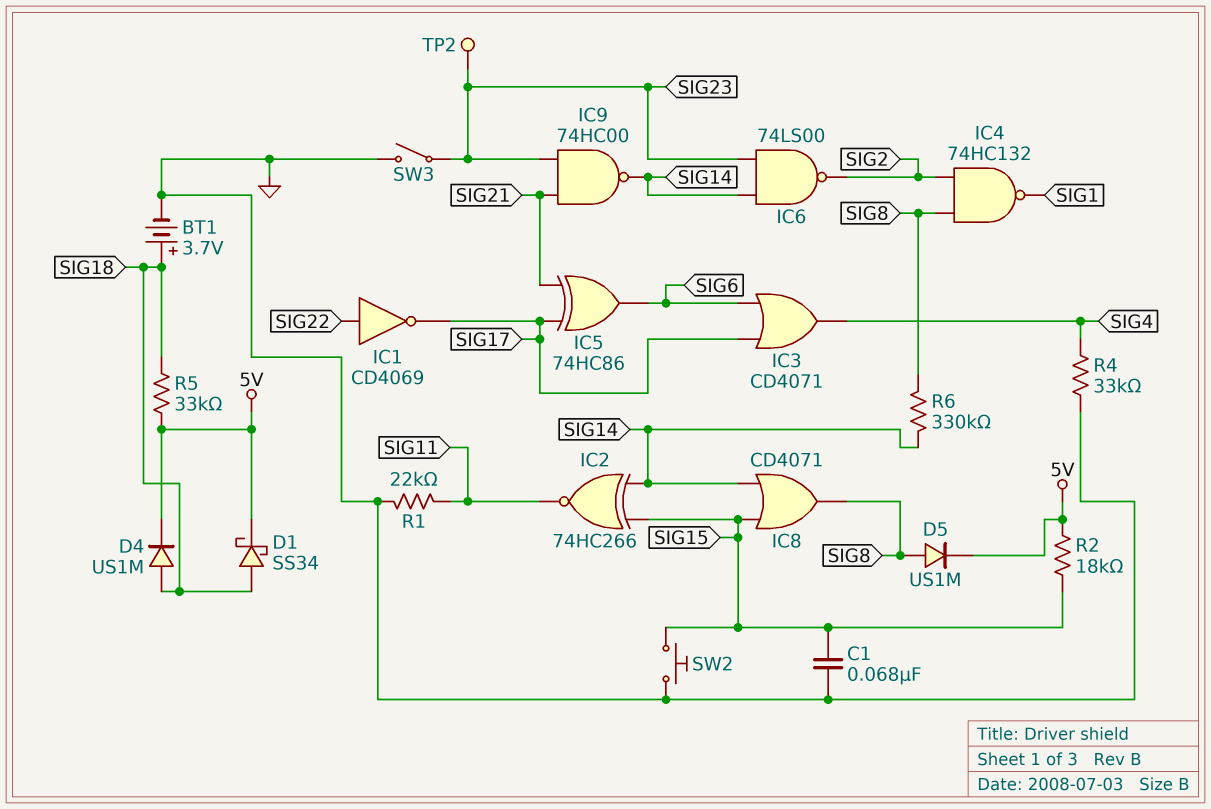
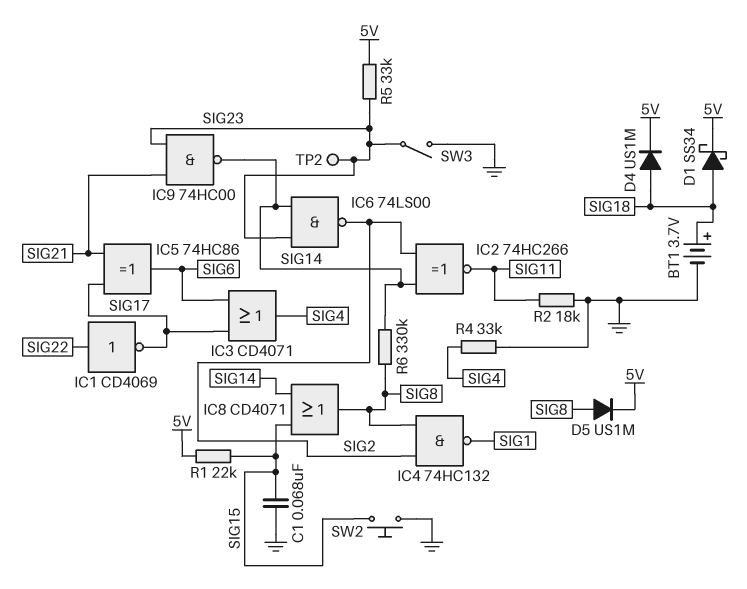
IC2: XNOR 74HC266 (in SIG14, in SIG15, out SIG11) -> XNOR 74HC266 (in SIG2, in SIG14, out SIG11)
R1: 22k (GND, SIG11) -> 22k (5V, SIG15)
R2: 18k (5V, SIG15) -> 18k (GND, SIG11)
R5: 33k (5V, SIG18) -> 33k (5V, SIG23)

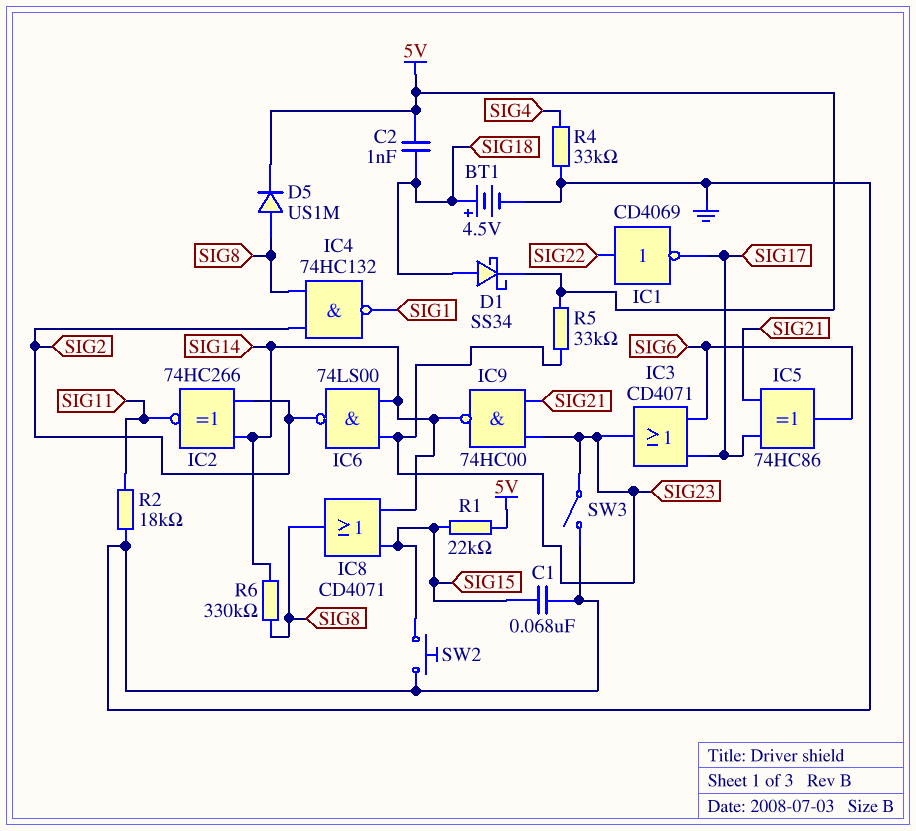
BT1: 3.7V (plus SIG18, minus GND) -> 4.5V (plus SIG18, minus GND)
C2: none -> 1nF (5V, SIG18)
D4: diode US1M (A SIG18, K 5V) -> none
IC3: OR CD4071 (in SIG6, in SIG17, out SIG4) -> OR CD4071 (in SIG6, in SIG17, out SIG23)
TP2: test point (SIG23) -> none

